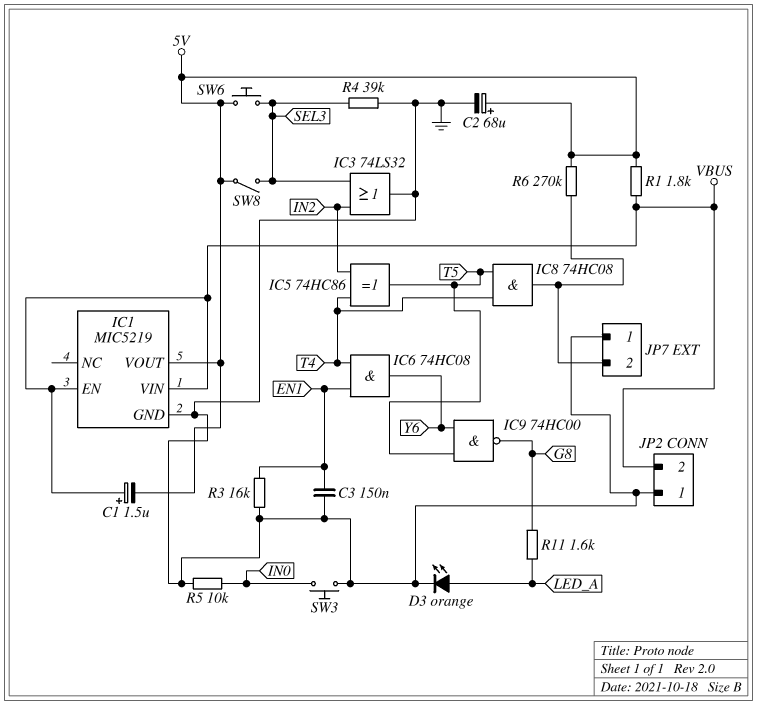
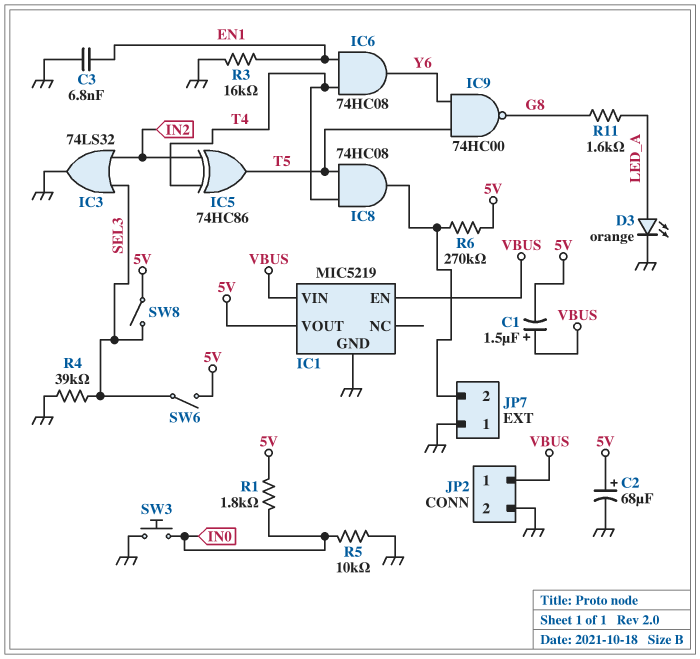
C3: 150nF (EN1, GND) -> 6.8nF (EN1, GND)
JP2 pin 1: GND -> VBUS
JP2 pin 2: VBUS -> GND
R1: 1.8k (5V, VBUS) -> 1.8k (5V, IN0)
SW6: button (5V, SEL3) -> switch (5V, SEL3)

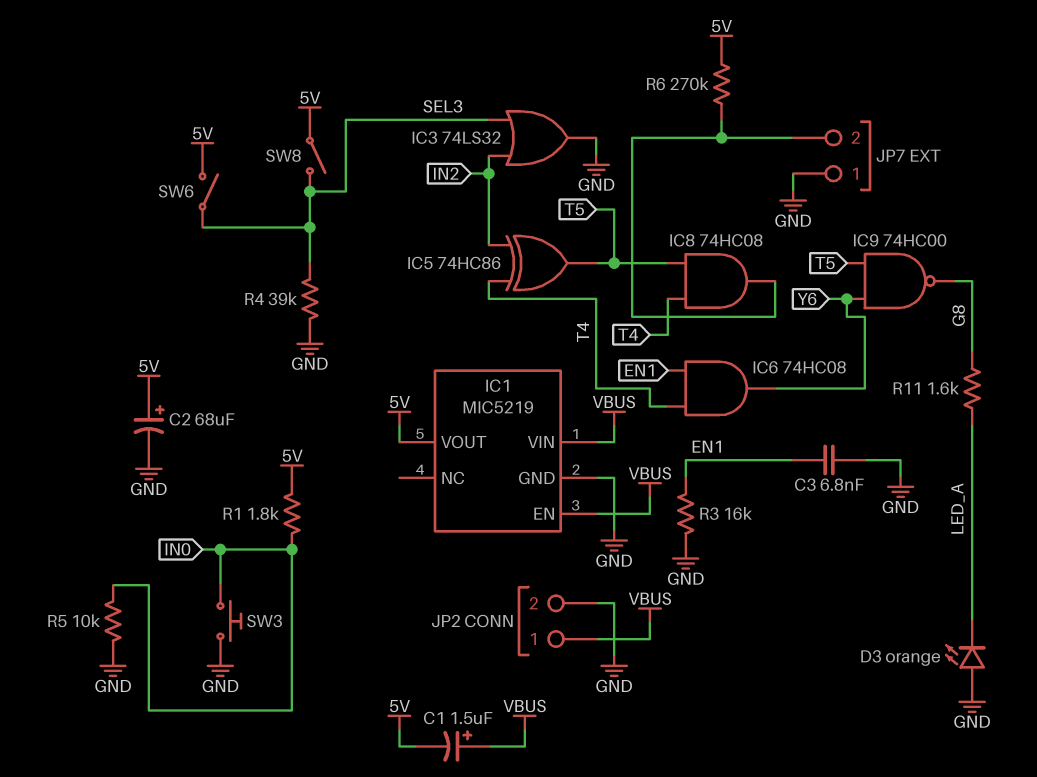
D3: LED orange (A LED_A, K GND) -> LED orange (A GND, K LED_A)

